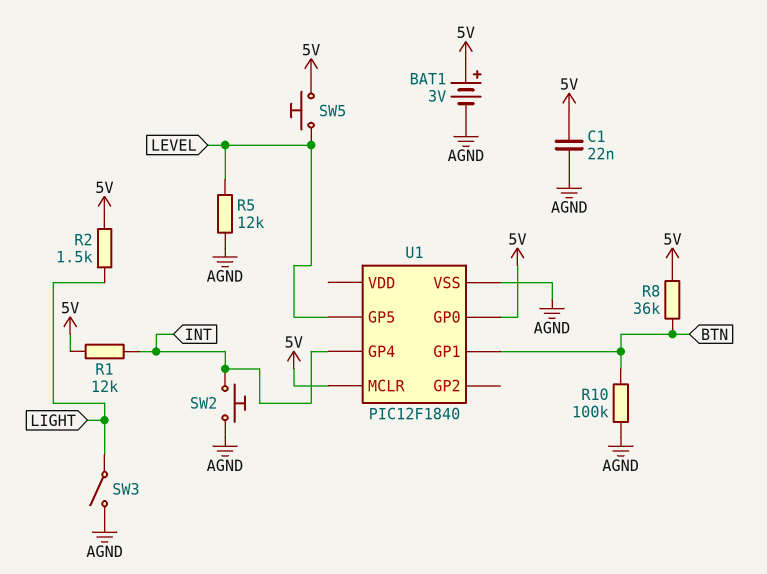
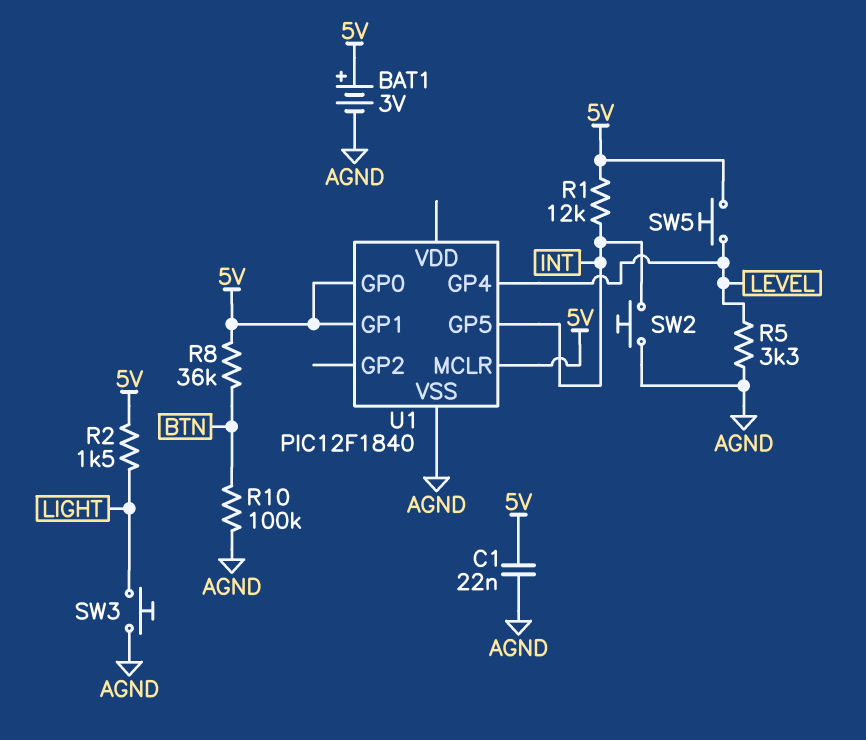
R5: 12k (AGND, LEVEL) -> 3.3k (AGND, LEVEL)
SW3: switch (AGND, LIGHT) -> button (AGND, LIGHT)
U1 pin GP1: BTN -> 5V
U1 pin GP4: INT -> LEVEL
U1 pin GP5: LEVEL -> INT

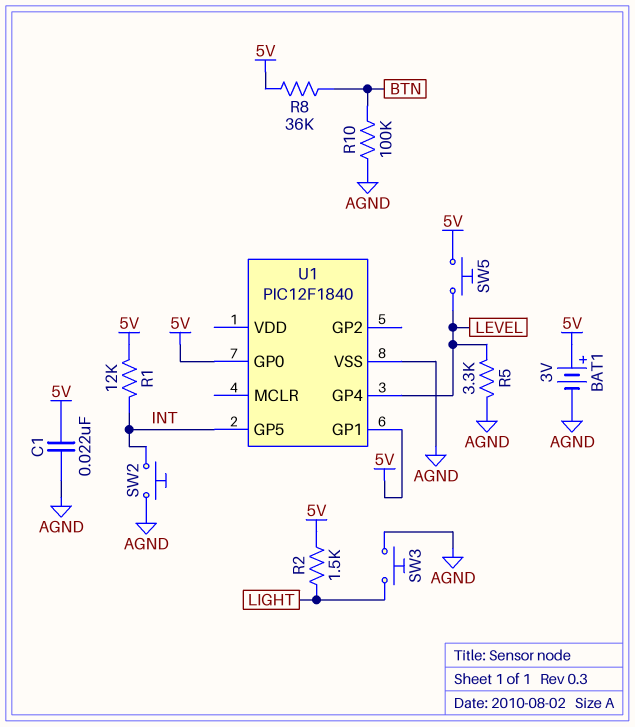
U1 pin MCLR: 5V -> none

